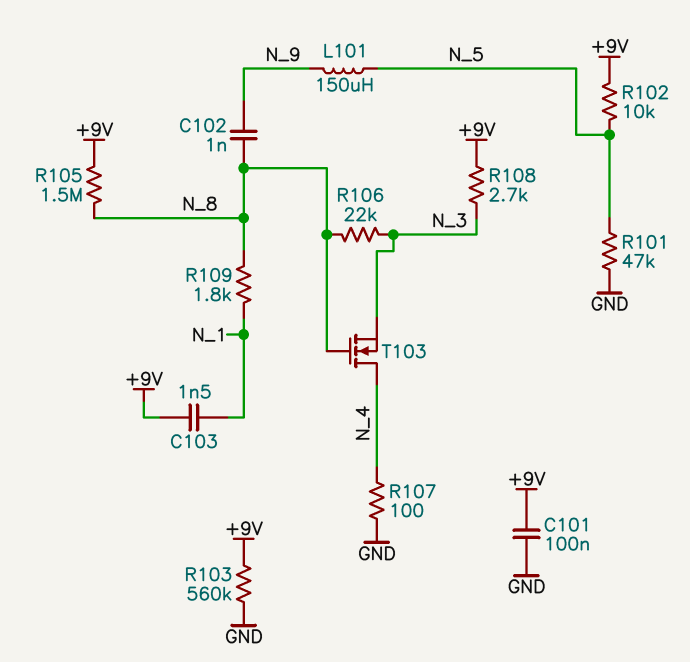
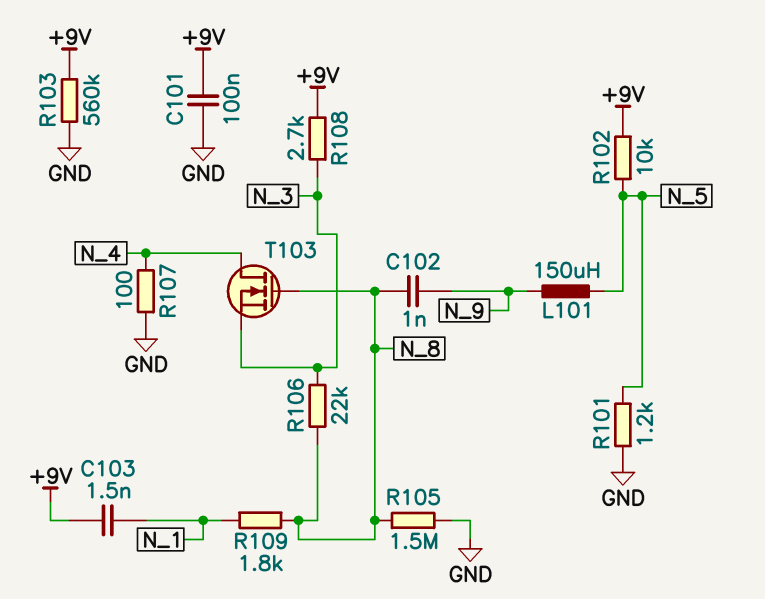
R101: 47k (GND, N_5) -> 1.2k (GND, N_5)
R105: 1.5M (+9V, N_8) -> 1.5M (GND, N_8)

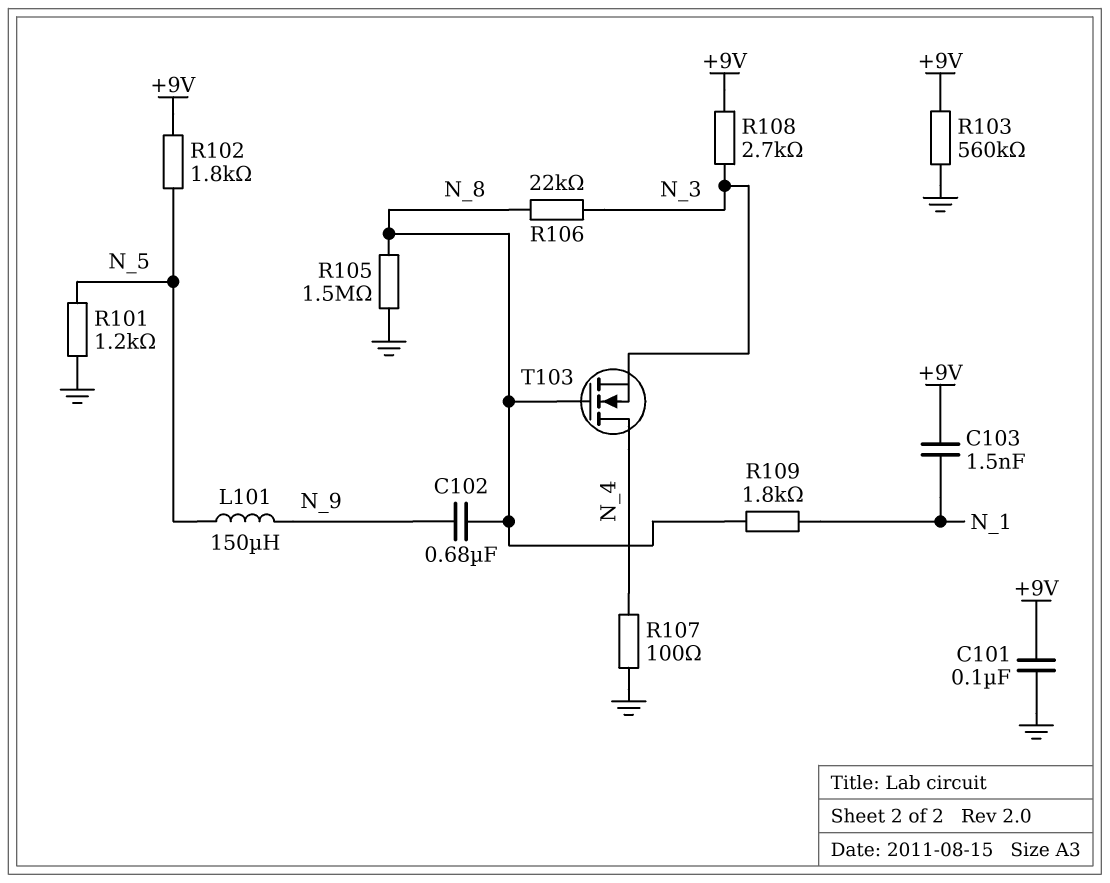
C102: 1nF (N_8, N_9) -> 680nF (N_8, N_9)
R102: 10k (+9V, N_5) -> 1.8k (+9V, N_5)

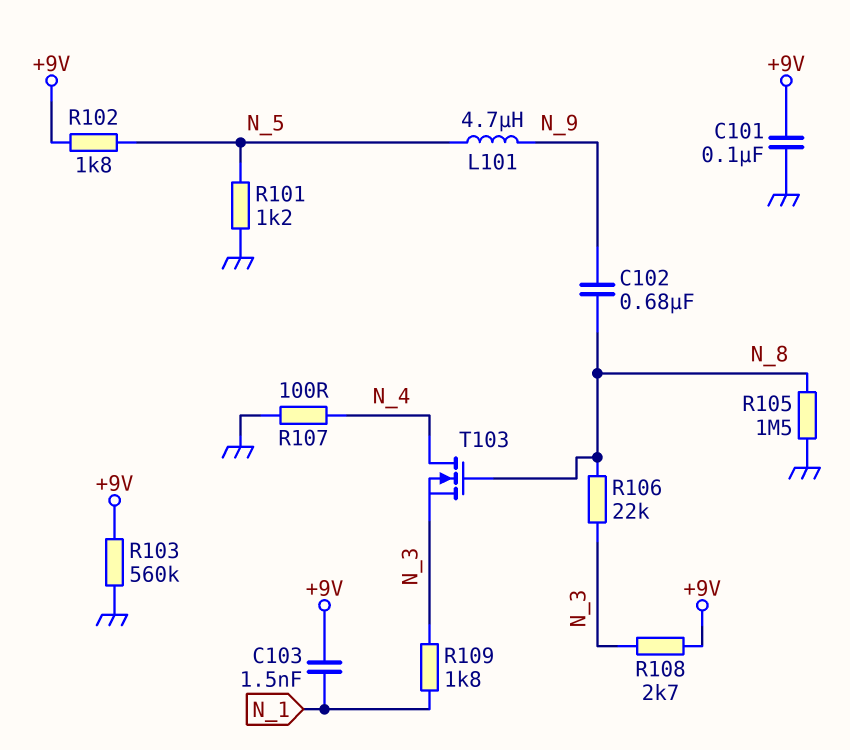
L101: 150uH (N_5, N_9) -> 4.7uH (N_5, N_9)
R109: 1.8k (N_1, N_8) -> 1.8k (N_1, N_3)

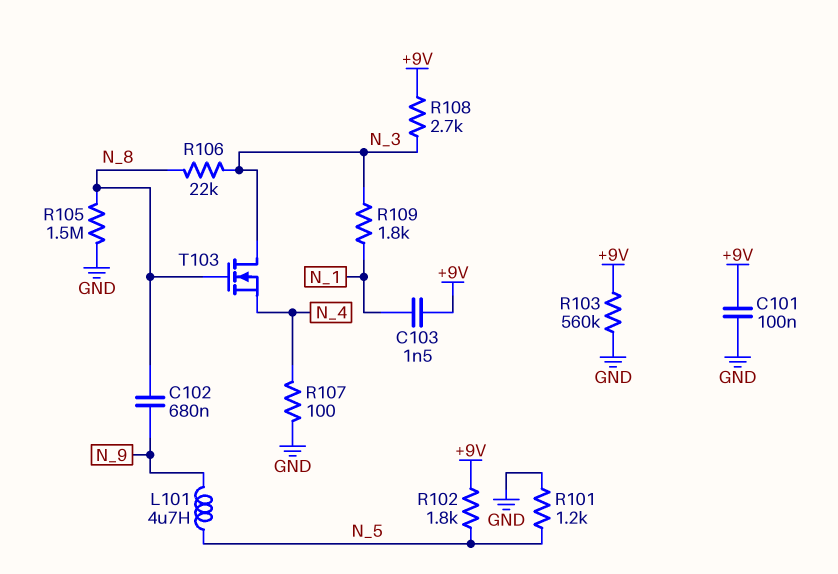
T103: NMOS (G N_8, D N_4, S N_3) -> NMOS (G N_8, D N_3, S N_4)

